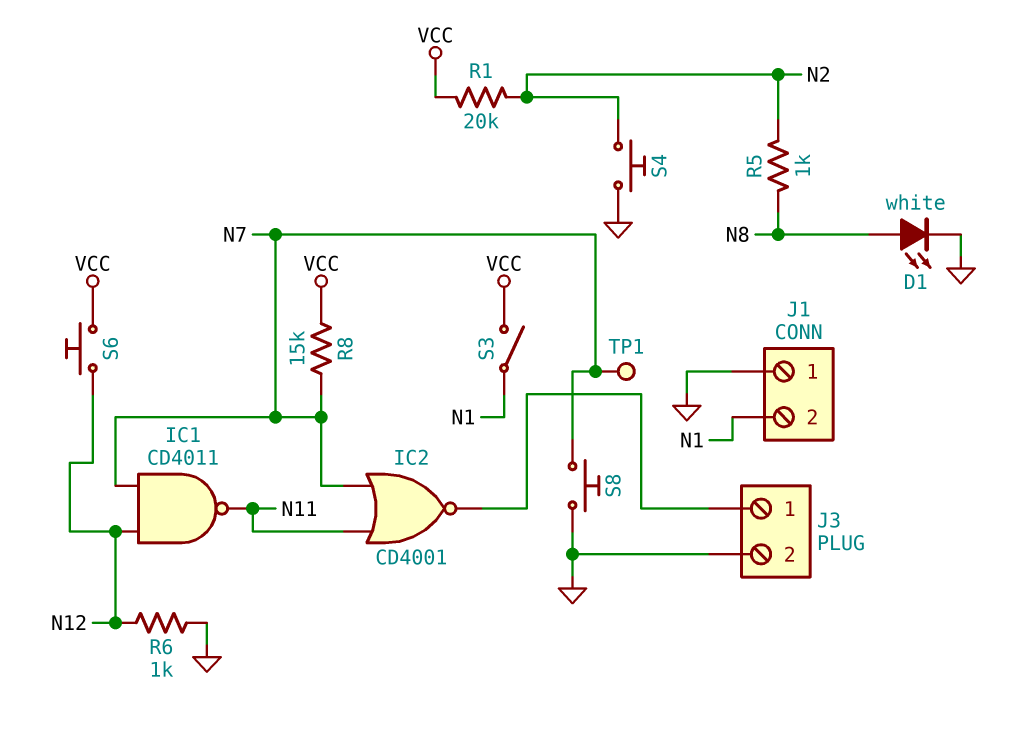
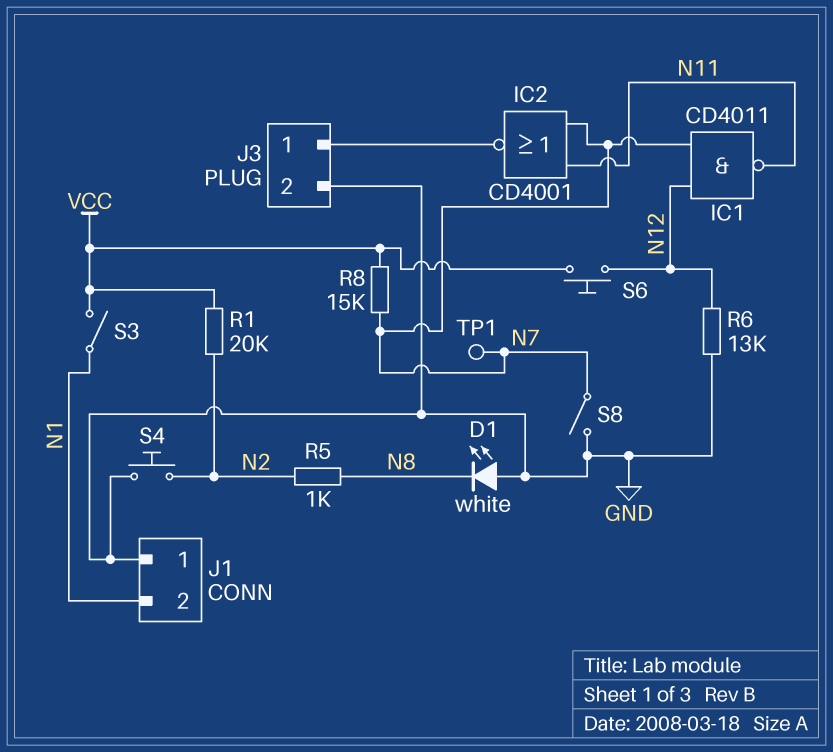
D1: LED white (A N8, K GND) -> LED white (A GND, K N8)
R6: 1k (GND, N12) -> 13k (GND, N12)
S8: button (GND, N7) -> switch (GND, N7)

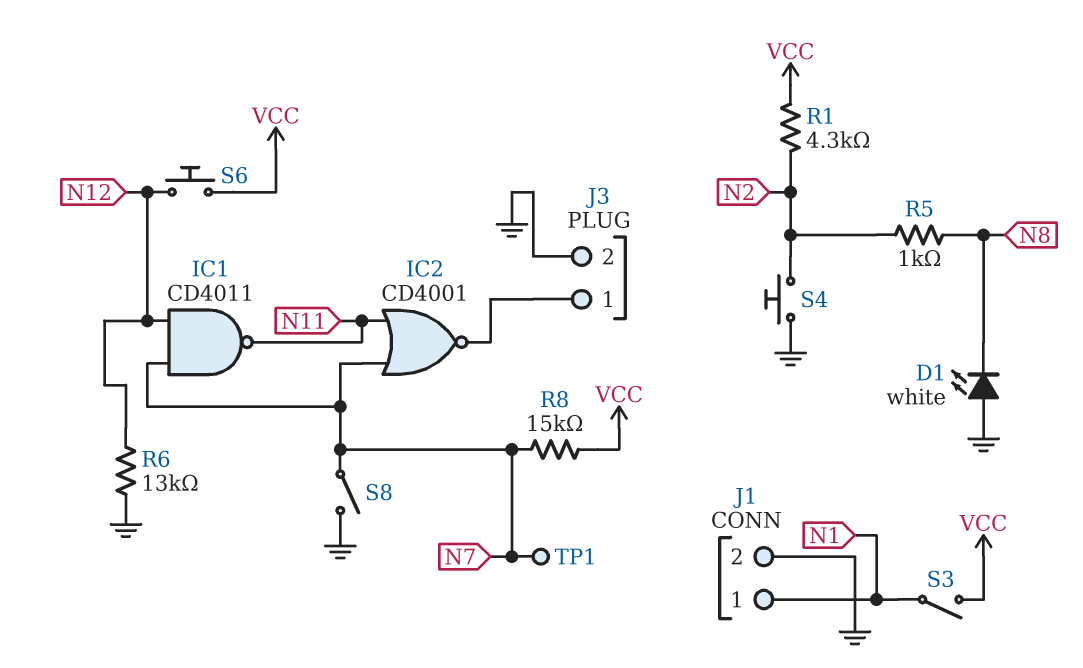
J1 pin 1: GND -> N1
J1 pin 2: N1 -> GND
R1: 20k (N2, VCC) -> 4.3k (N2, VCC)

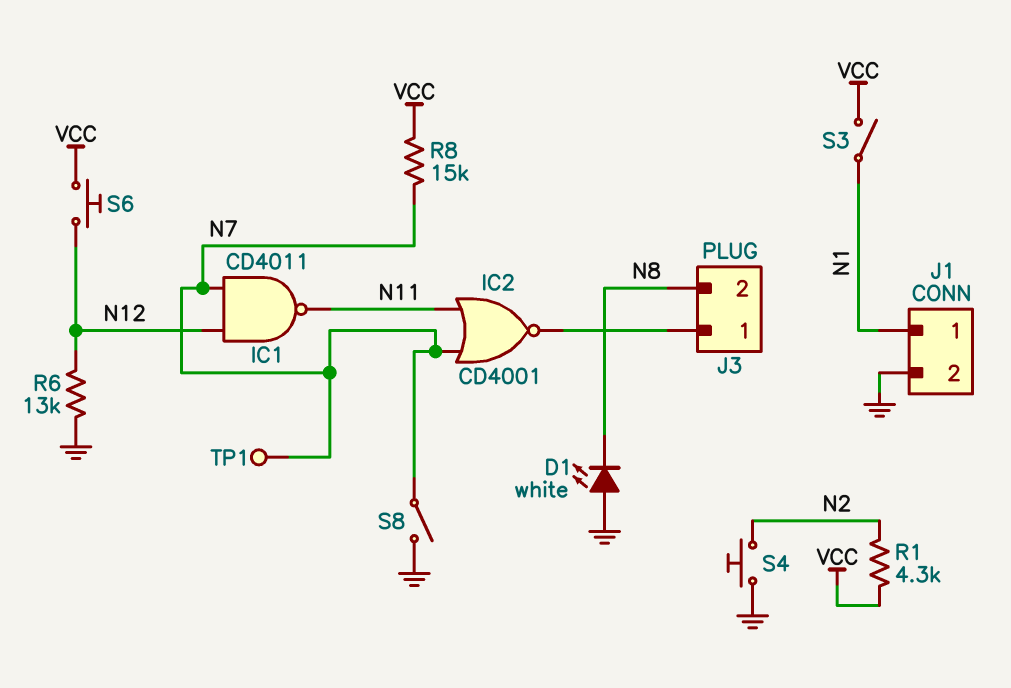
J3 pin 2: GND -> N8
R5: 1k (N2, N8) -> none

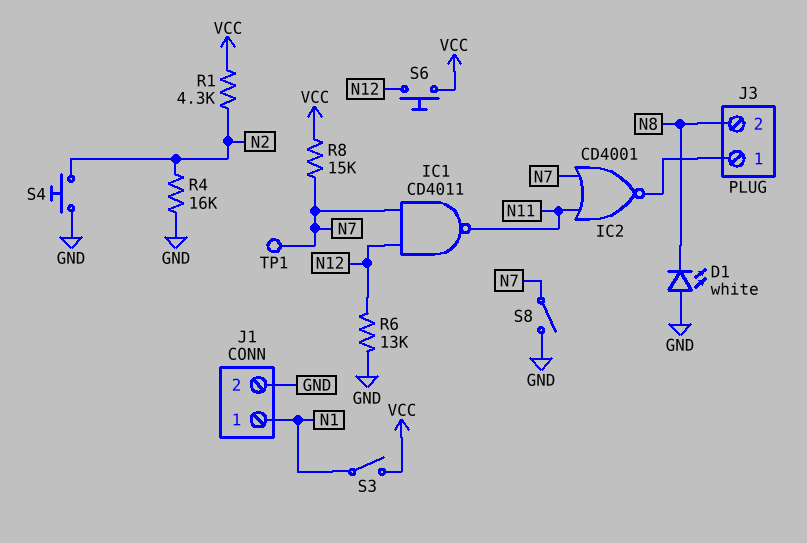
R4: none -> 16k (GND, N2)

